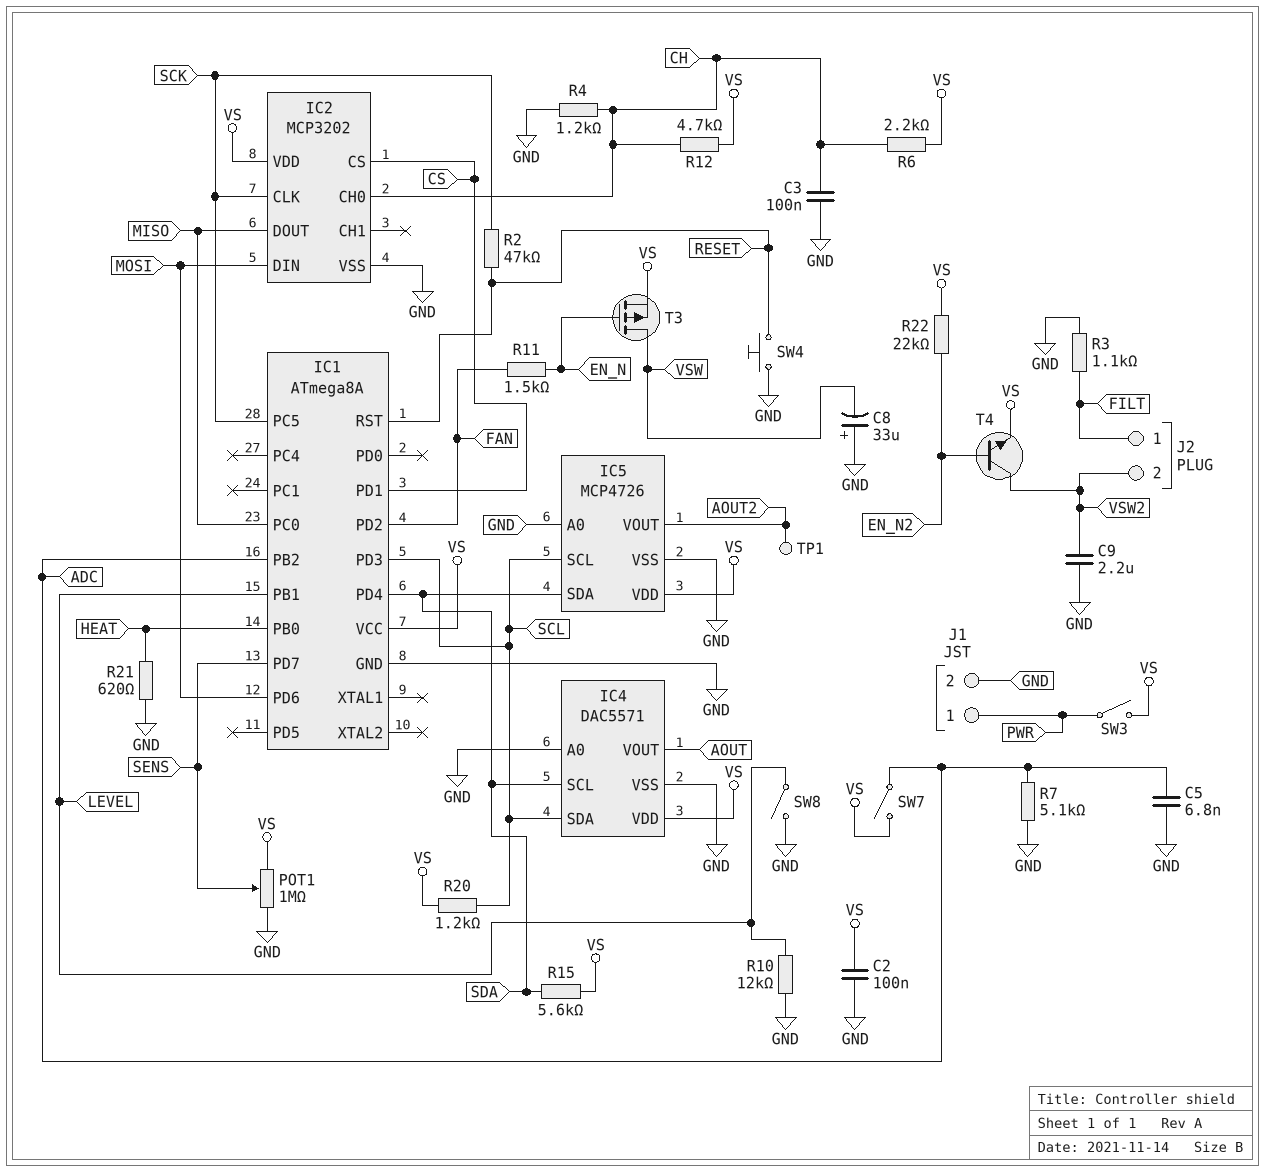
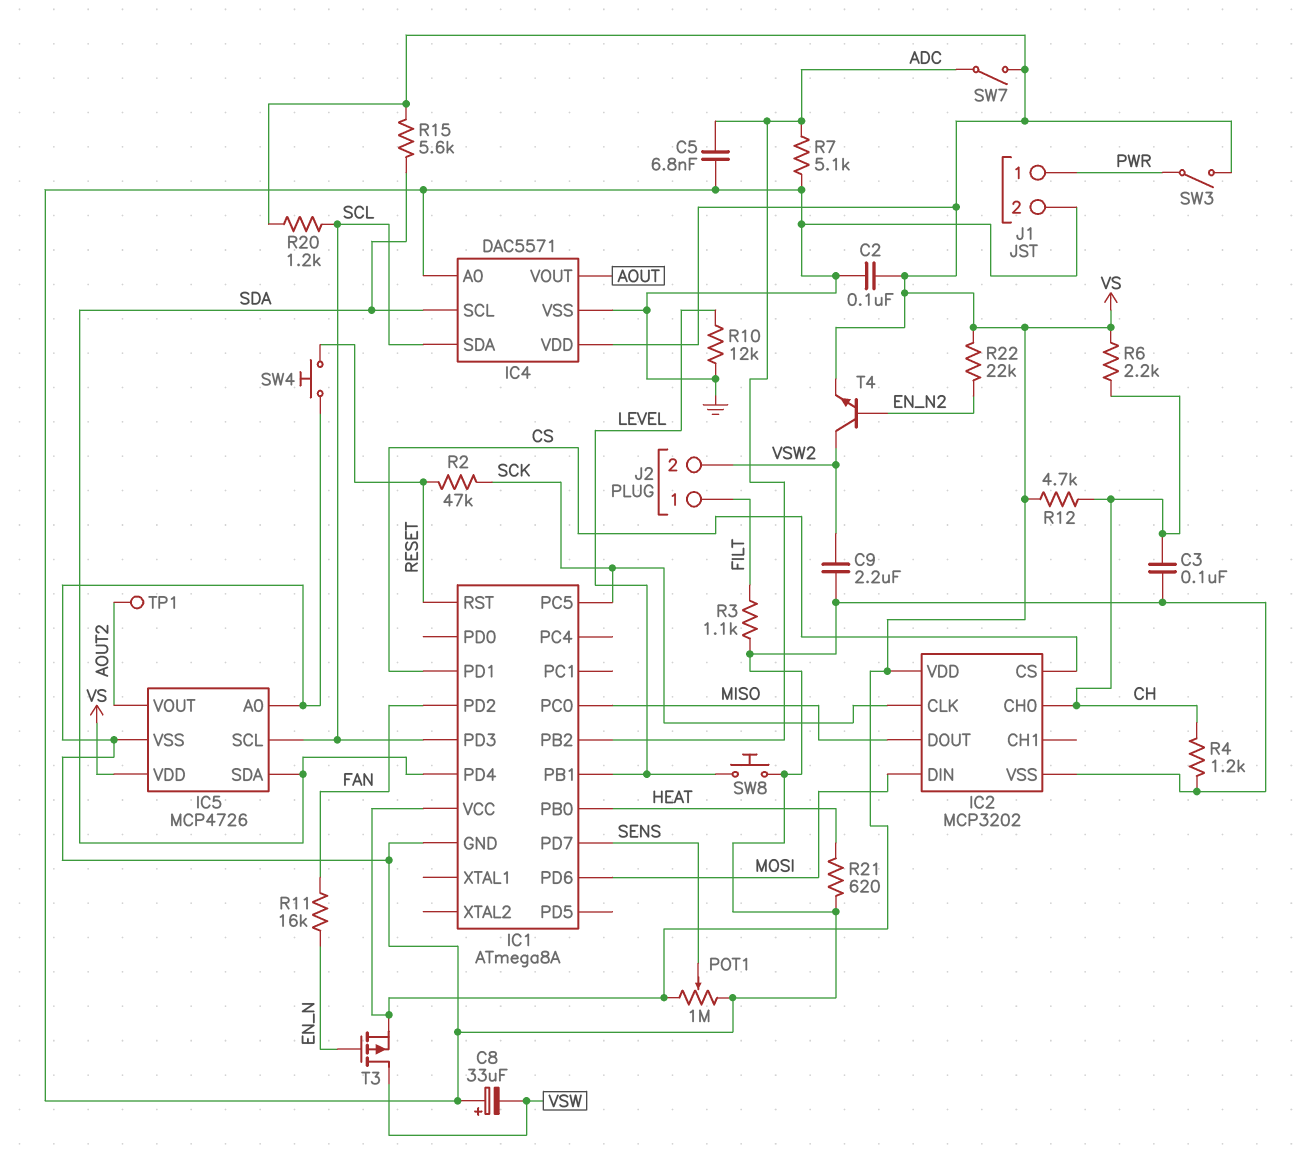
R11: 1.5k (EN_N, FAN) -> 16k (EN_N, FAN)
SW8: switch (GND, LEVEL) -> button (GND, LEVEL)

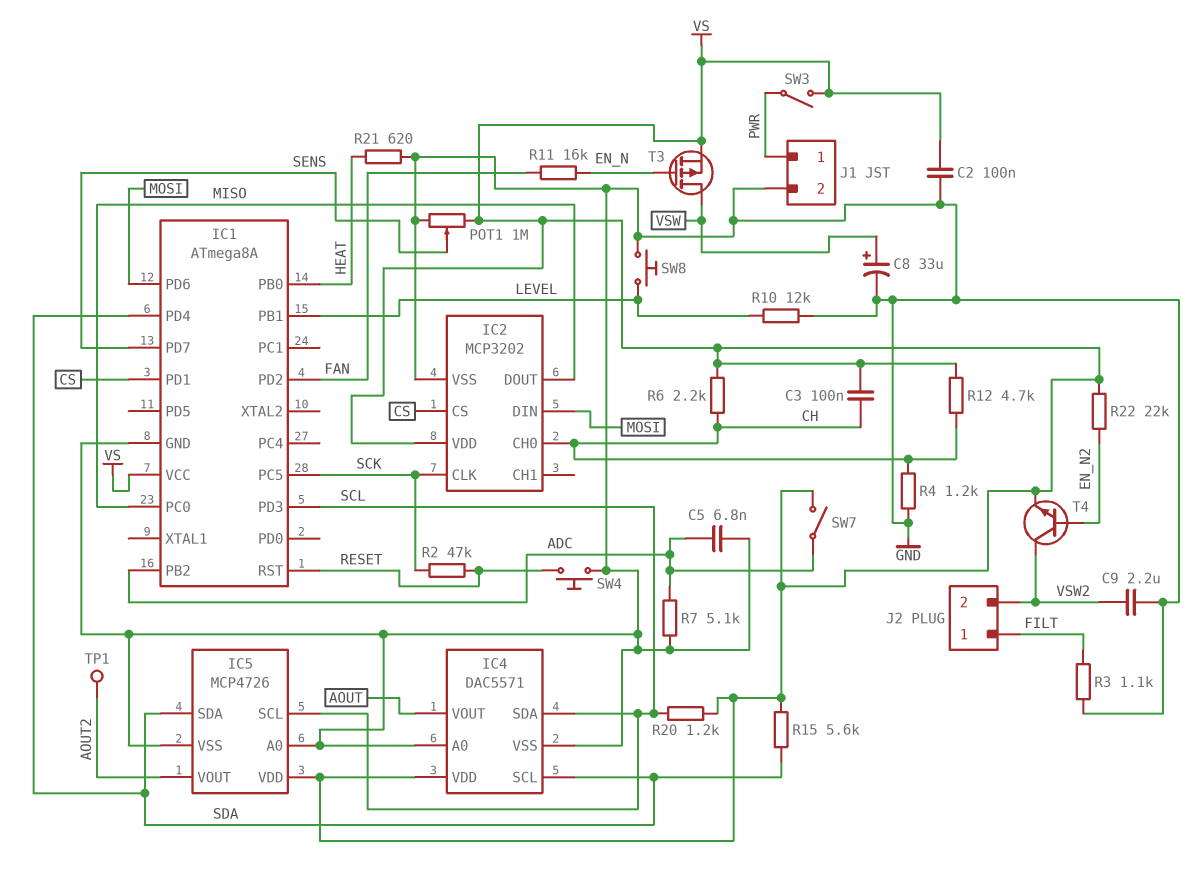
C3: 100nF (CH, GND) -> 100nF (CH, VS)
C8: 33uF (plus GND, minus VSW) -> 33uF (plus VSW, minus GND)

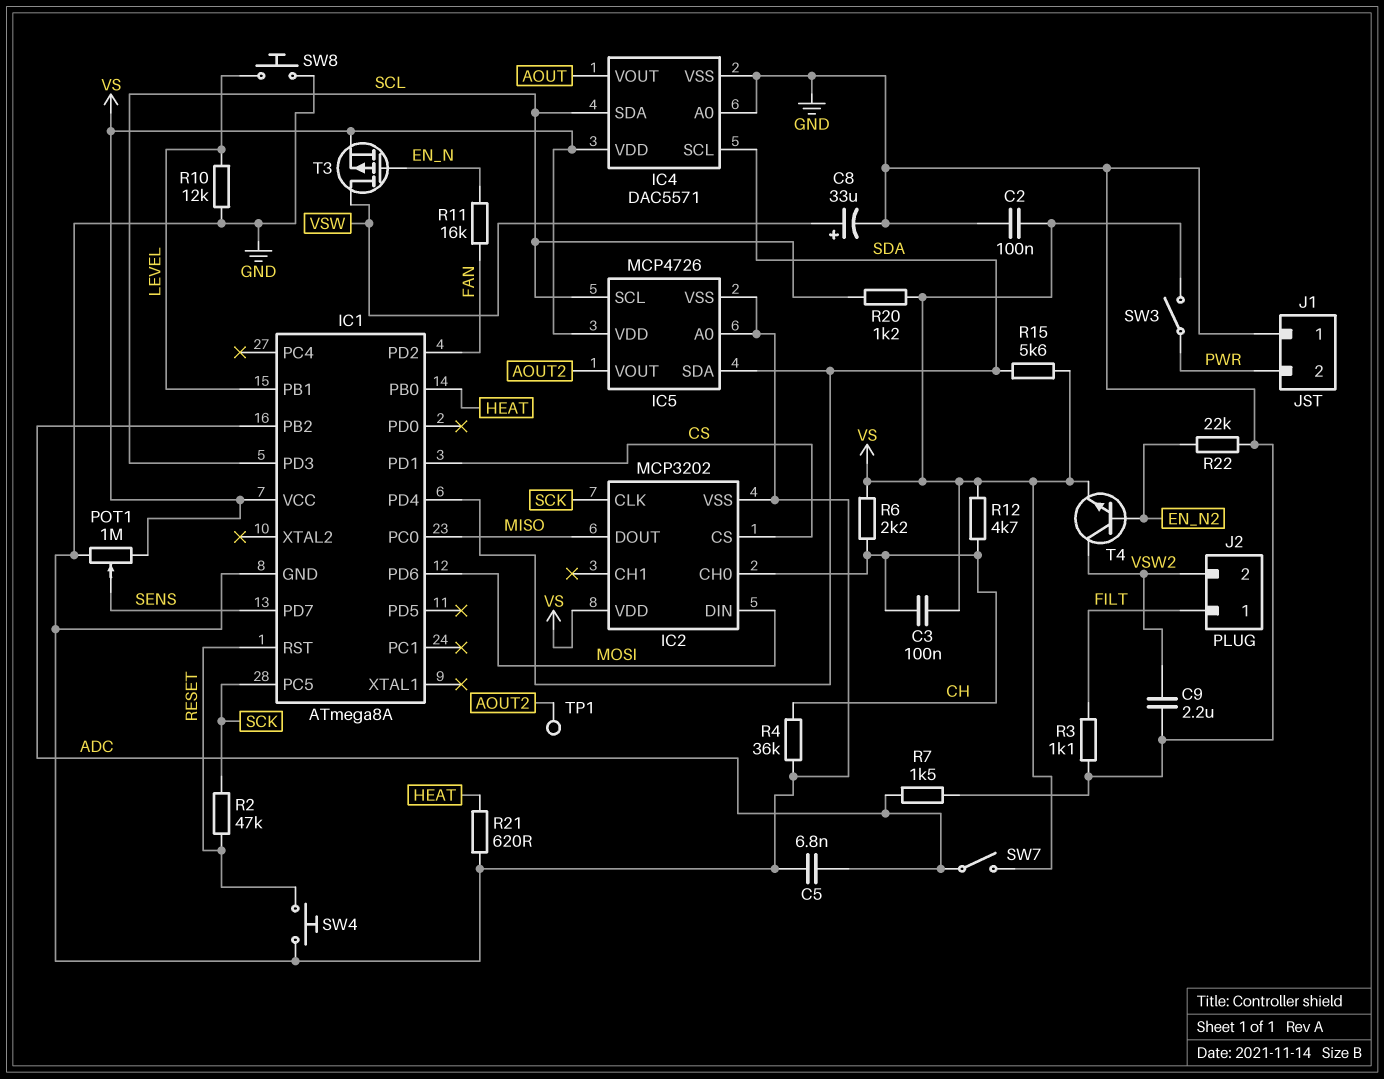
J1 pin 1: PWR -> GND
J1 pin 2: GND -> PWR
R4: 1.2k (CH, GND) -> 36k (CH, GND)
R7: 5.1k (ADC, GND) -> 1.5k (ADC, GND)
R22: 22k (EN_N2, VS) -> 22k (EN_N2, GND)

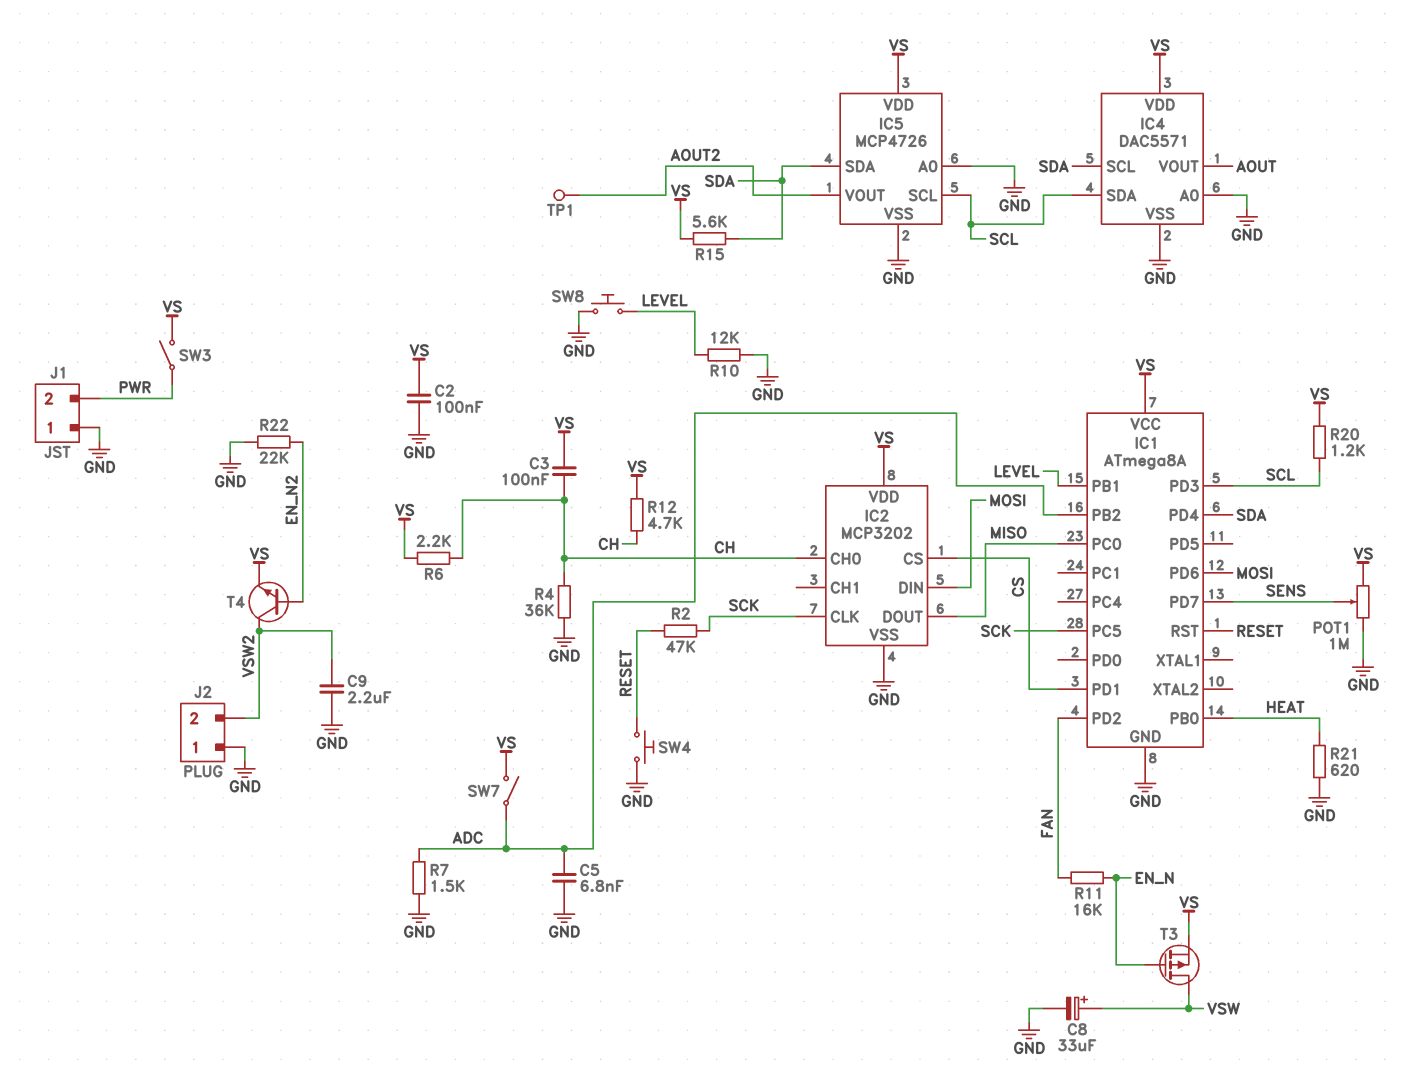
J2 pin 1: FILT -> GND
R3: 1.1k (FILT, GND) -> none

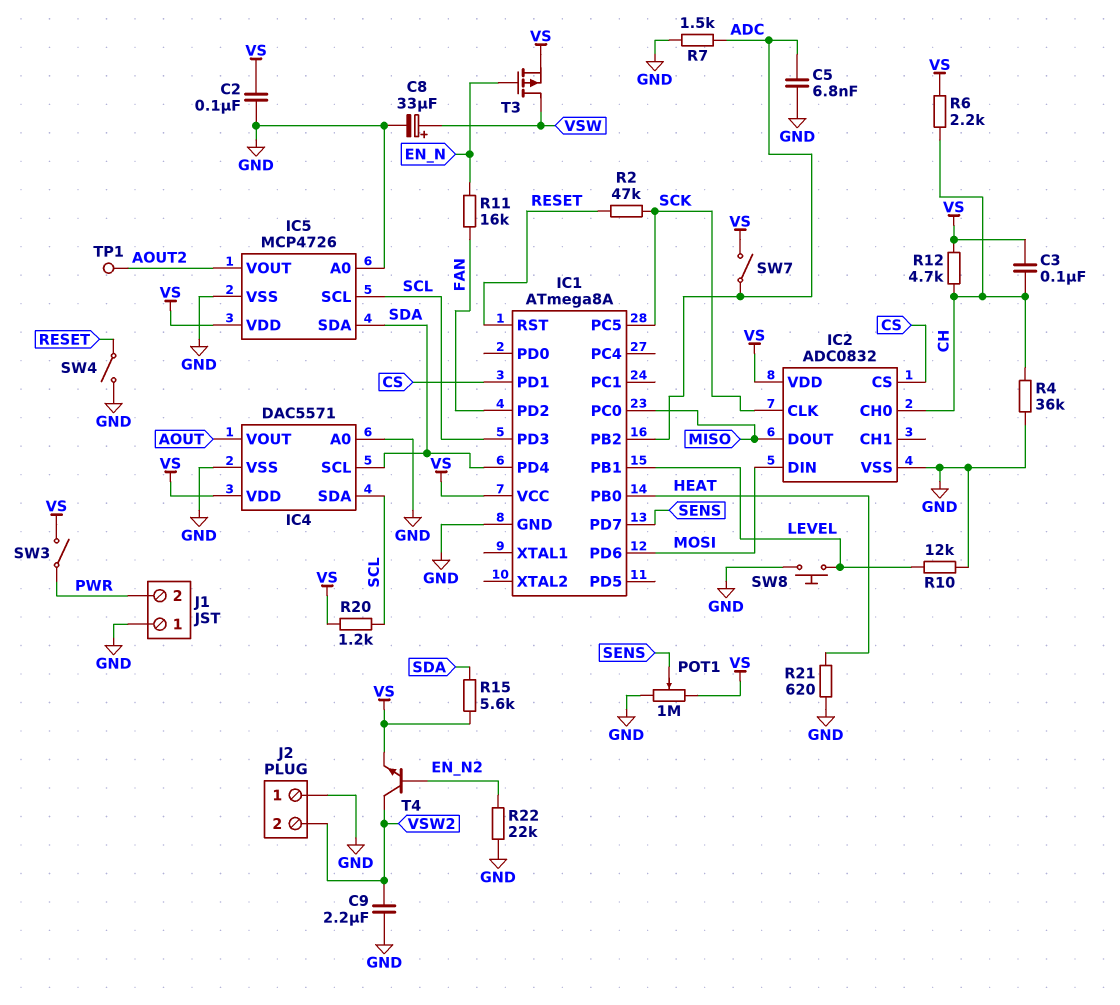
IC2: MCP3202 -> ADC0832
SW4: button (GND, RESET) -> switch (GND, RESET)

